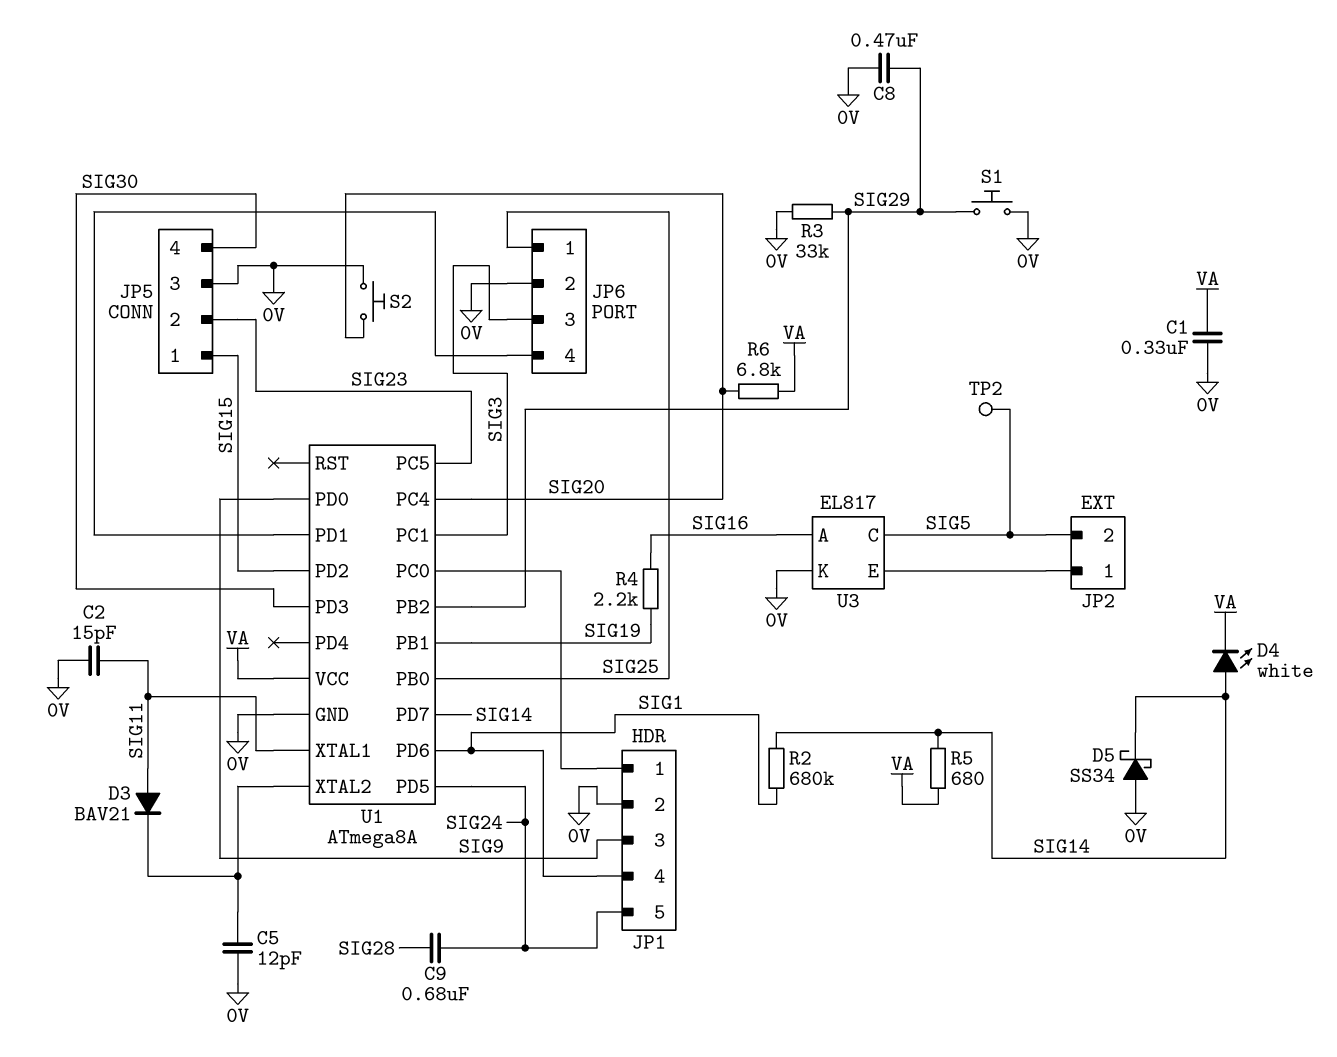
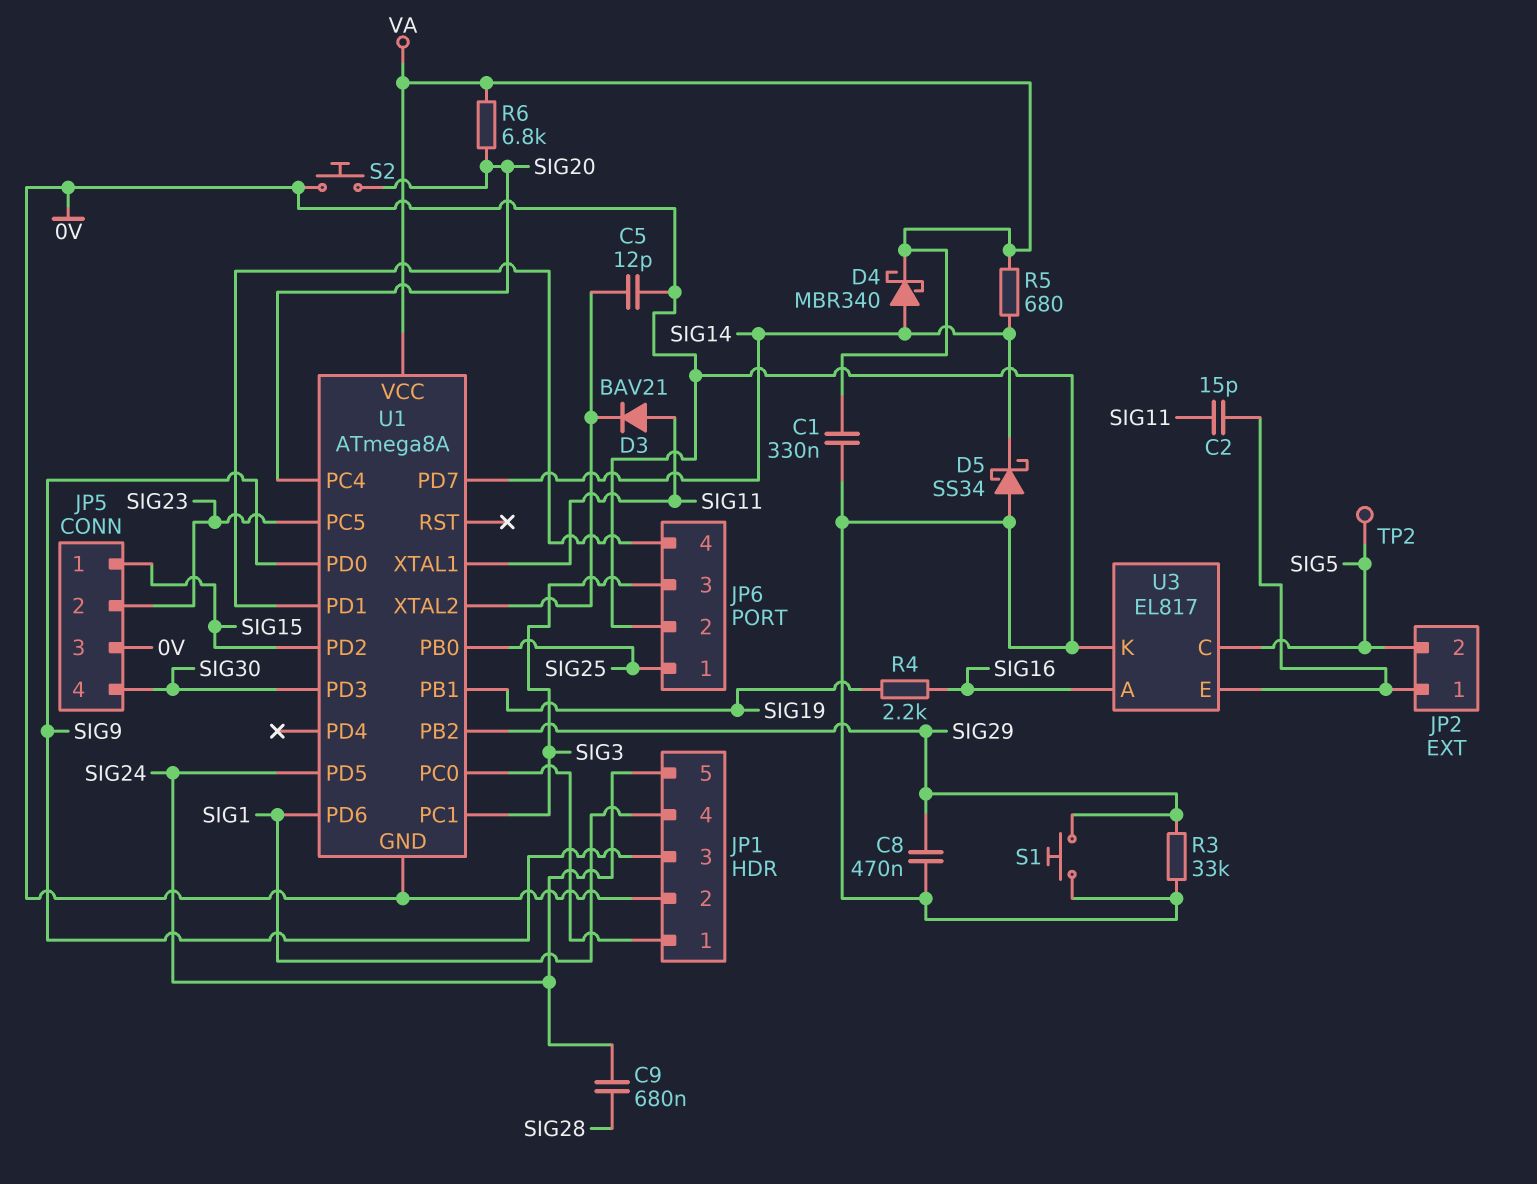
C2: 15pF (0V, SIG11) -> 15pF (JP2/1, SIG11)
D4: LED white (A SIG14, K VA) -> schottky MBR340 (A SIG14, K VA)
R2: 680k (SIG1, SIG14) -> none

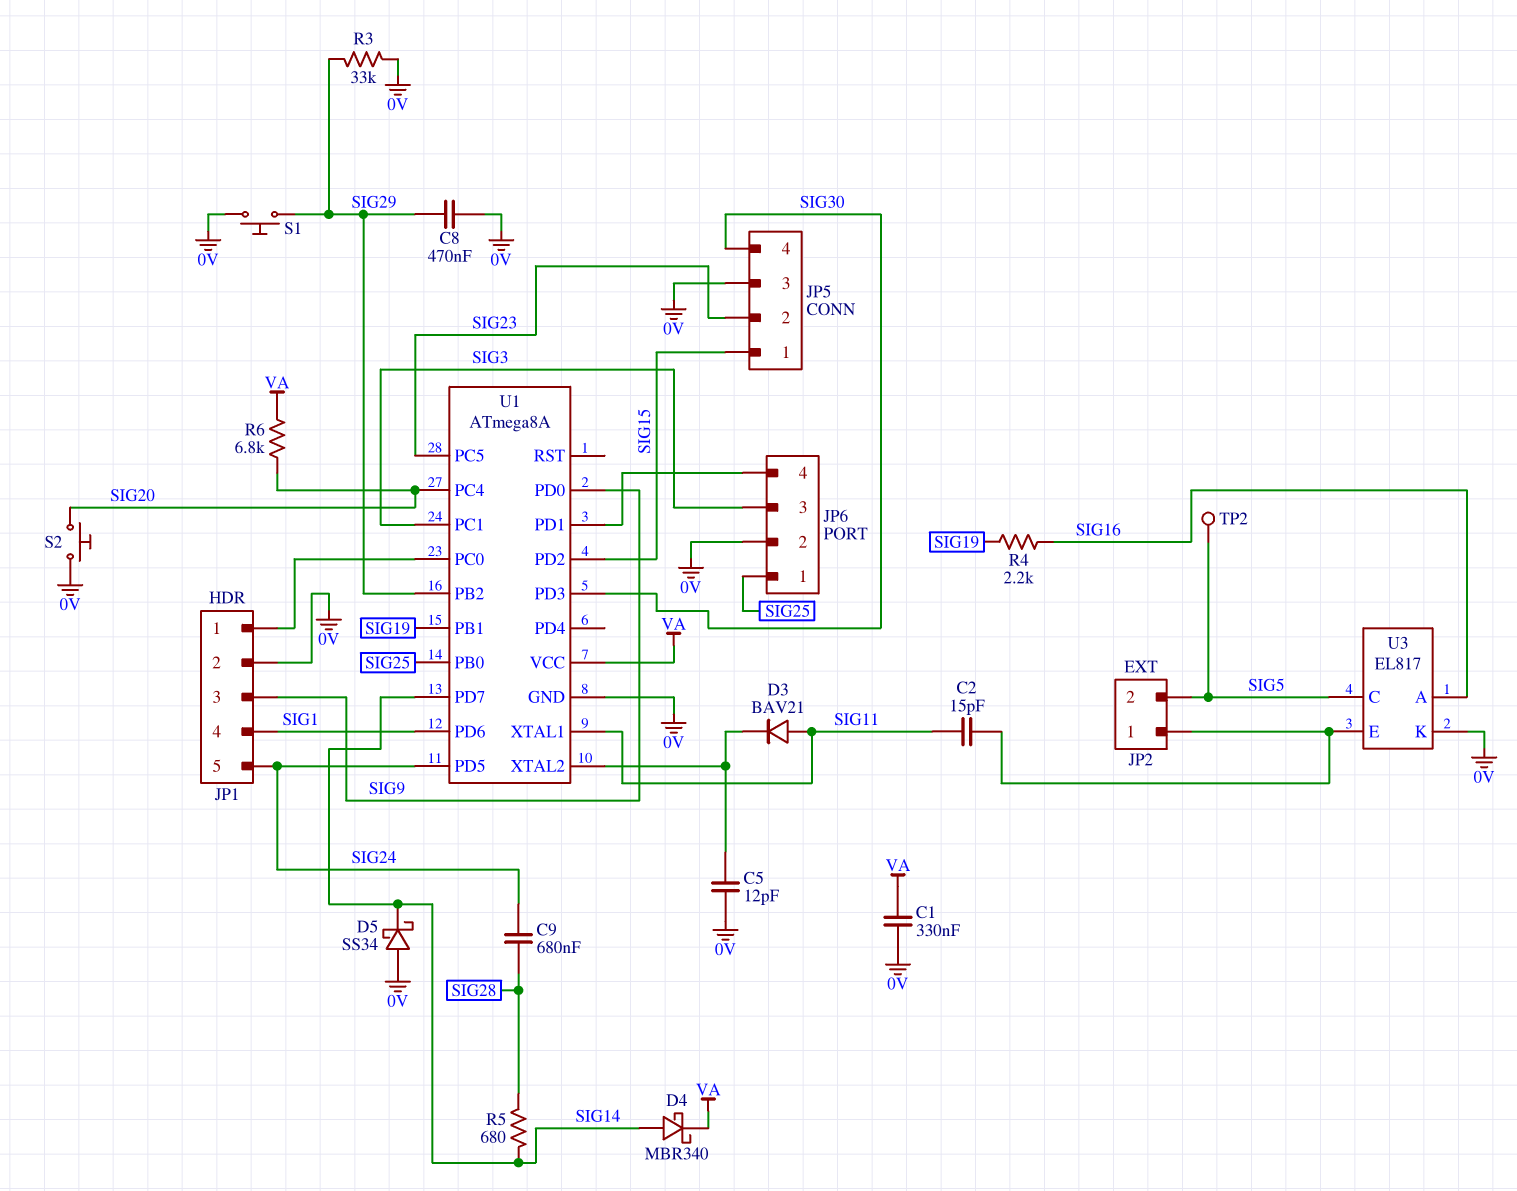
R5: 680 (SIG14, VA) -> 680 (SIG14, SIG28)

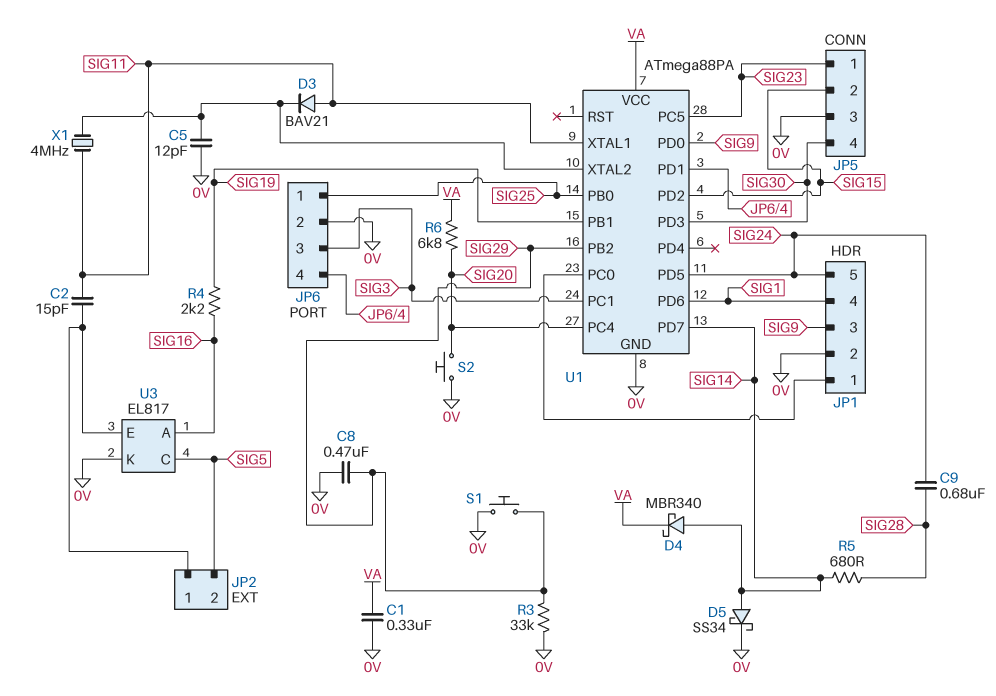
D5: schottky SS34 (A 0V, K SIG14) -> schottky SS34 (A SIG14, K 0V)
JP5 pin 1: SIG15 -> SIG23
JP5 pin 2: SIG23 -> SIG15
TP2: test point (SIG5) -> none
U1: ATmega8A -> ATmega88PA
X1: none -> 4MHz (SIG11, U1/XTAL2)

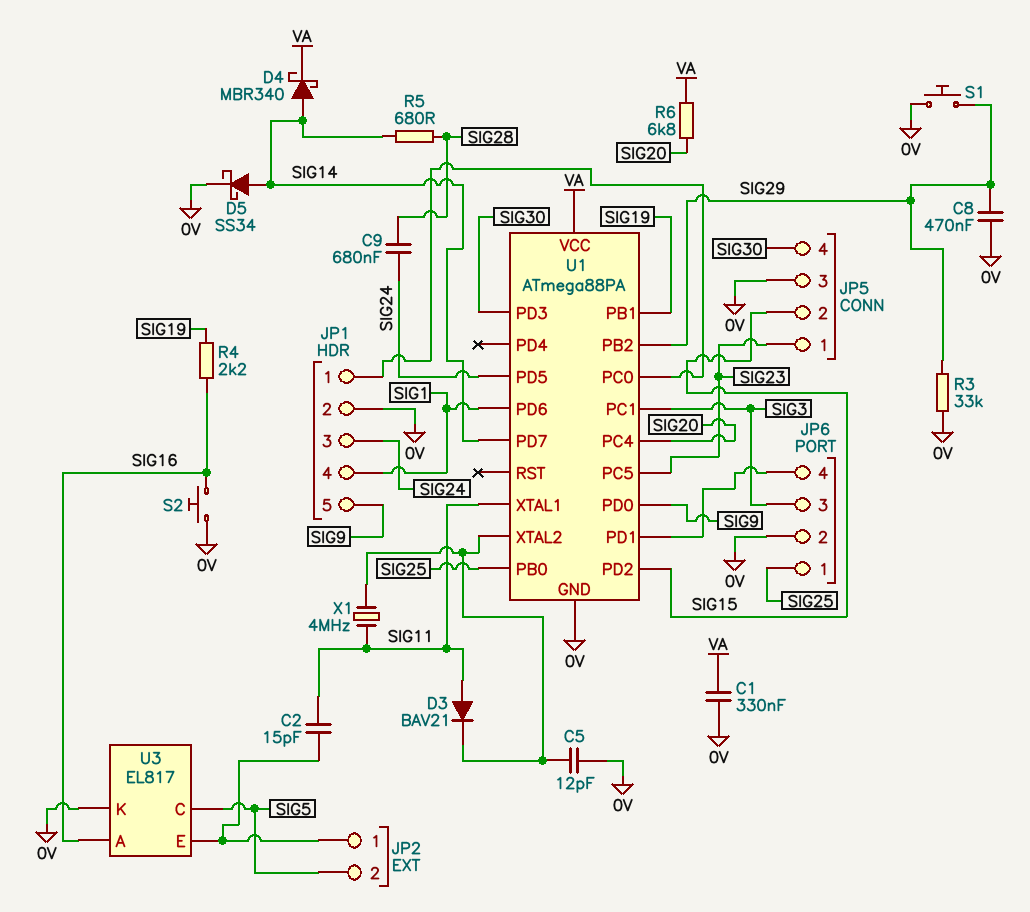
JP1 pin 3: SIG9 -> SIG24
JP1 pin 5: SIG24 -> SIG9
S2: button (0V, SIG20) -> button (0V, SIG16)

